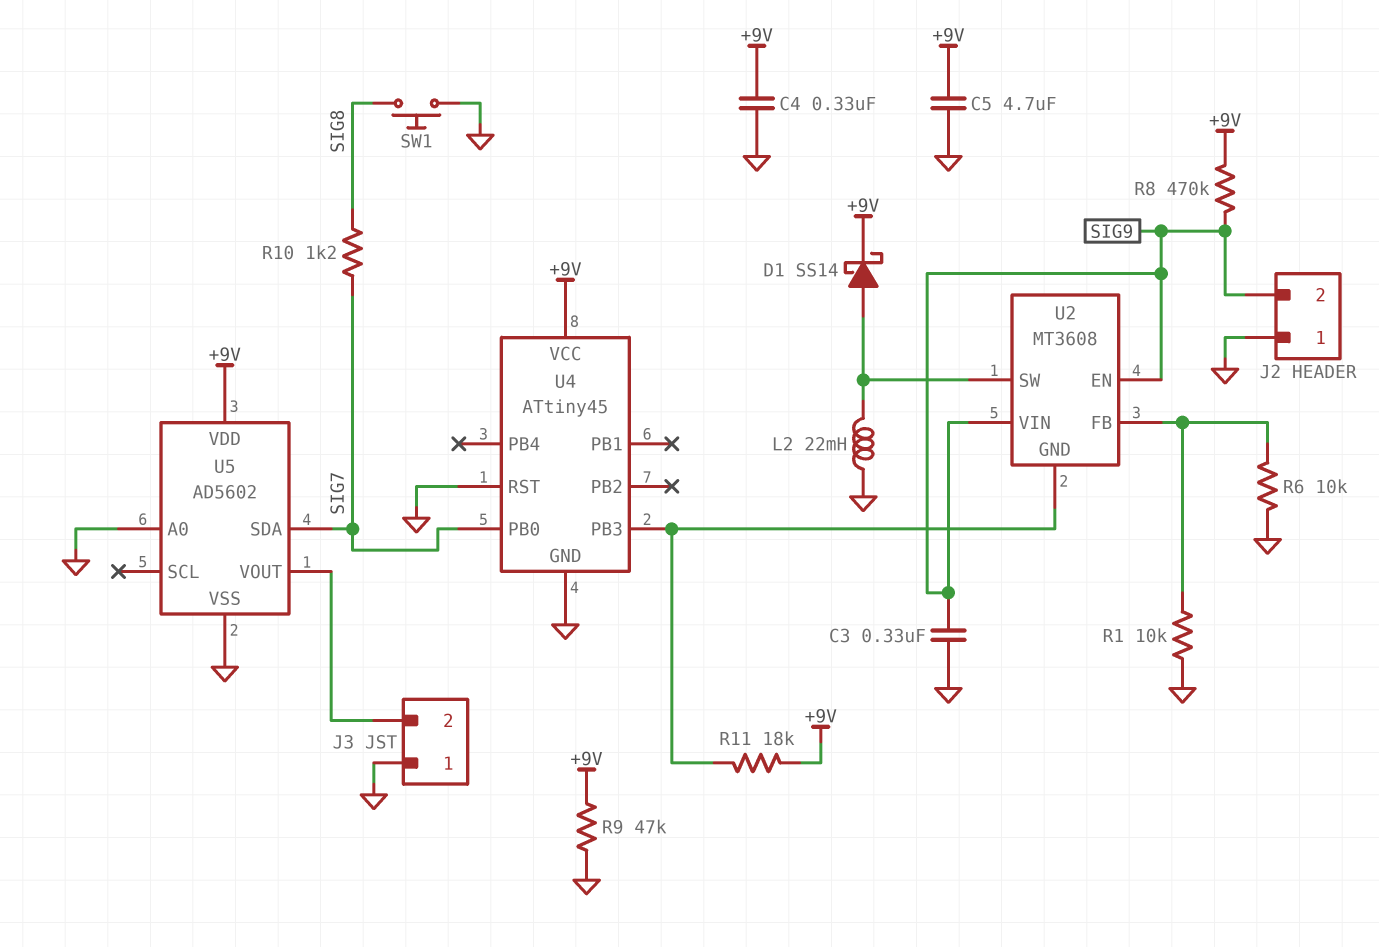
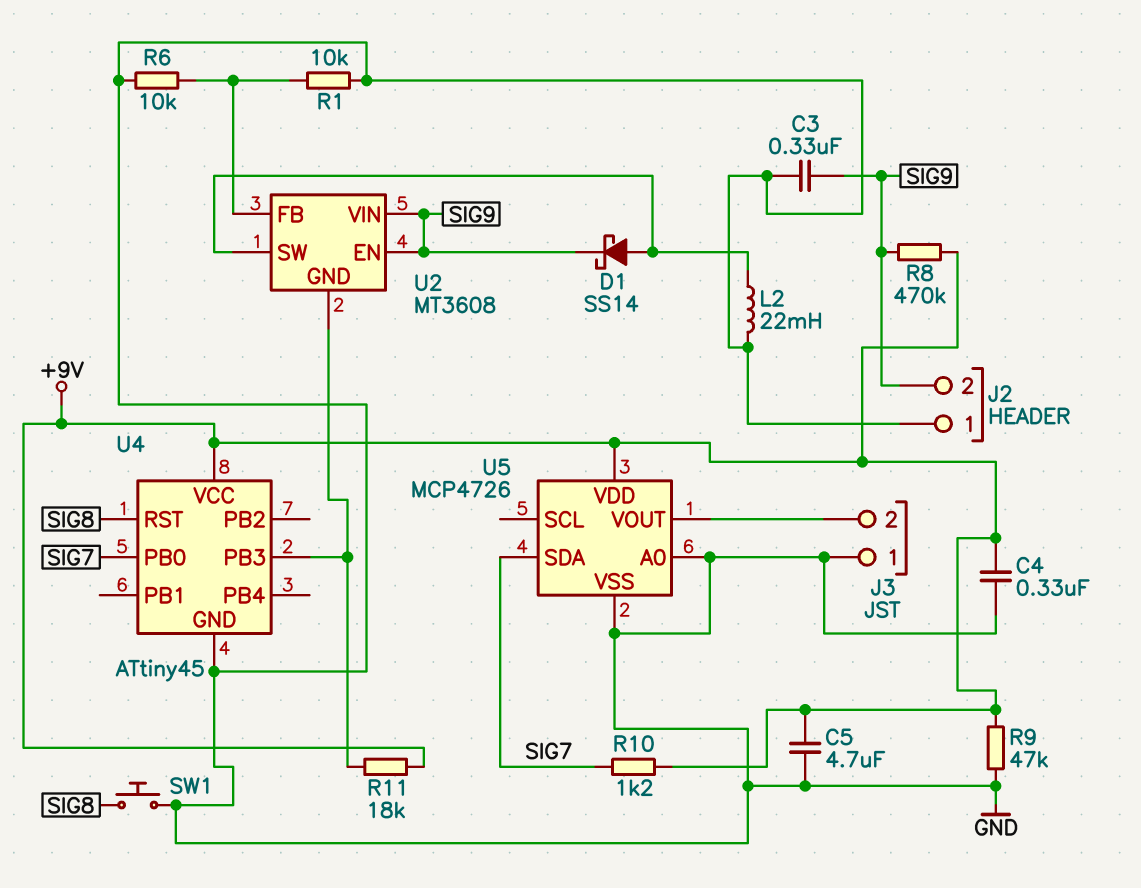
D1: schottky SS14 (A U2/SW, K +9V) -> schottky SS14 (A U2/SW, K SIG9)
R10: 1.2k (SIG7, SIG8) -> 1.2k (+9V, SIG7)
U4 pin RST: GND -> SIG8
U5: AD5602 -> MCP4726

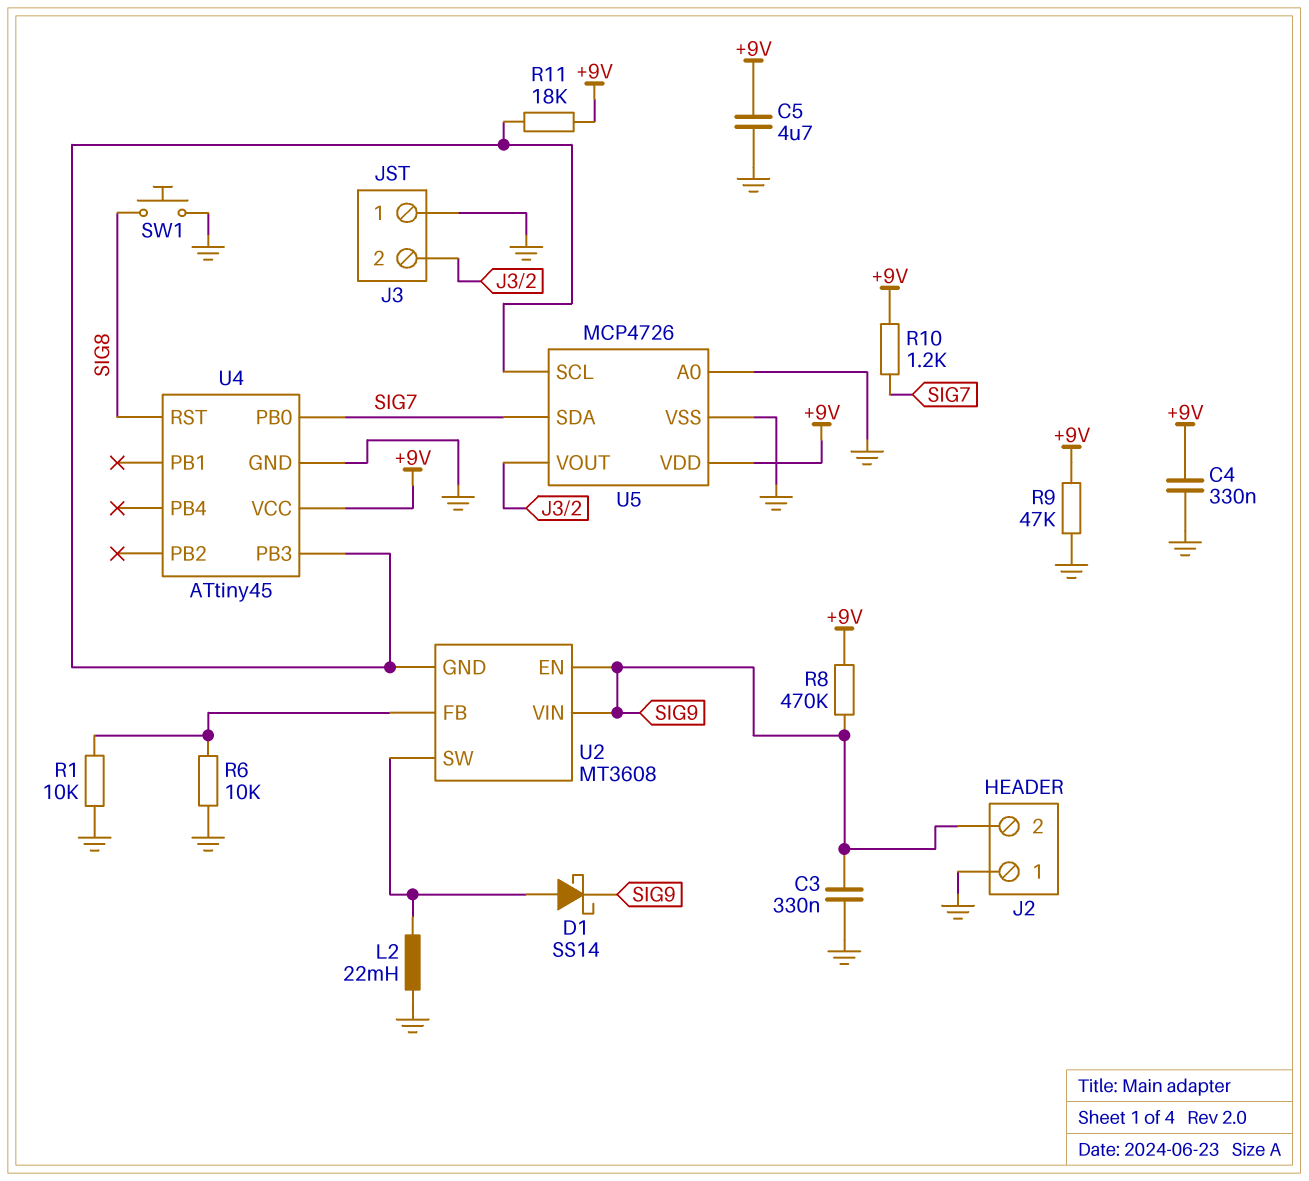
U5 pin SCL: none -> U2/GND

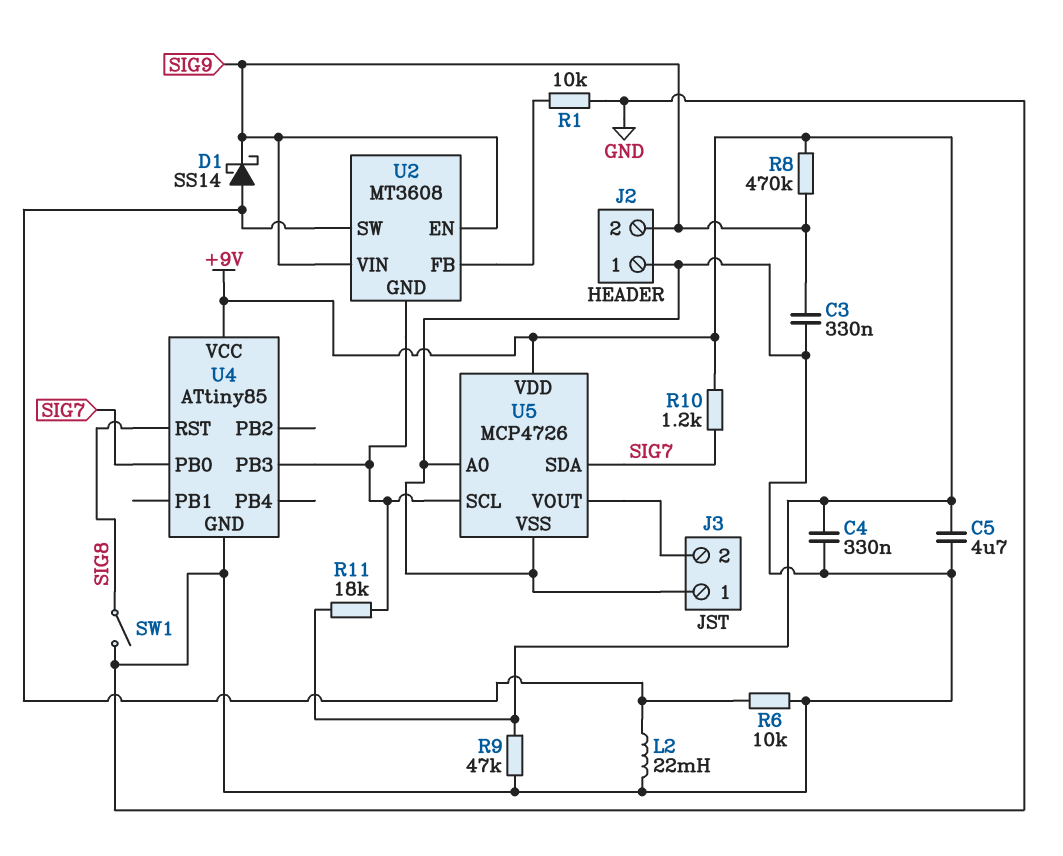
R6: 10k (GND, U2/FB) -> 10k (GND, U2/SW)
SW1: button (GND, SIG8) -> switch (GND, SIG8)
U4: ATtiny45 -> ATtiny85

